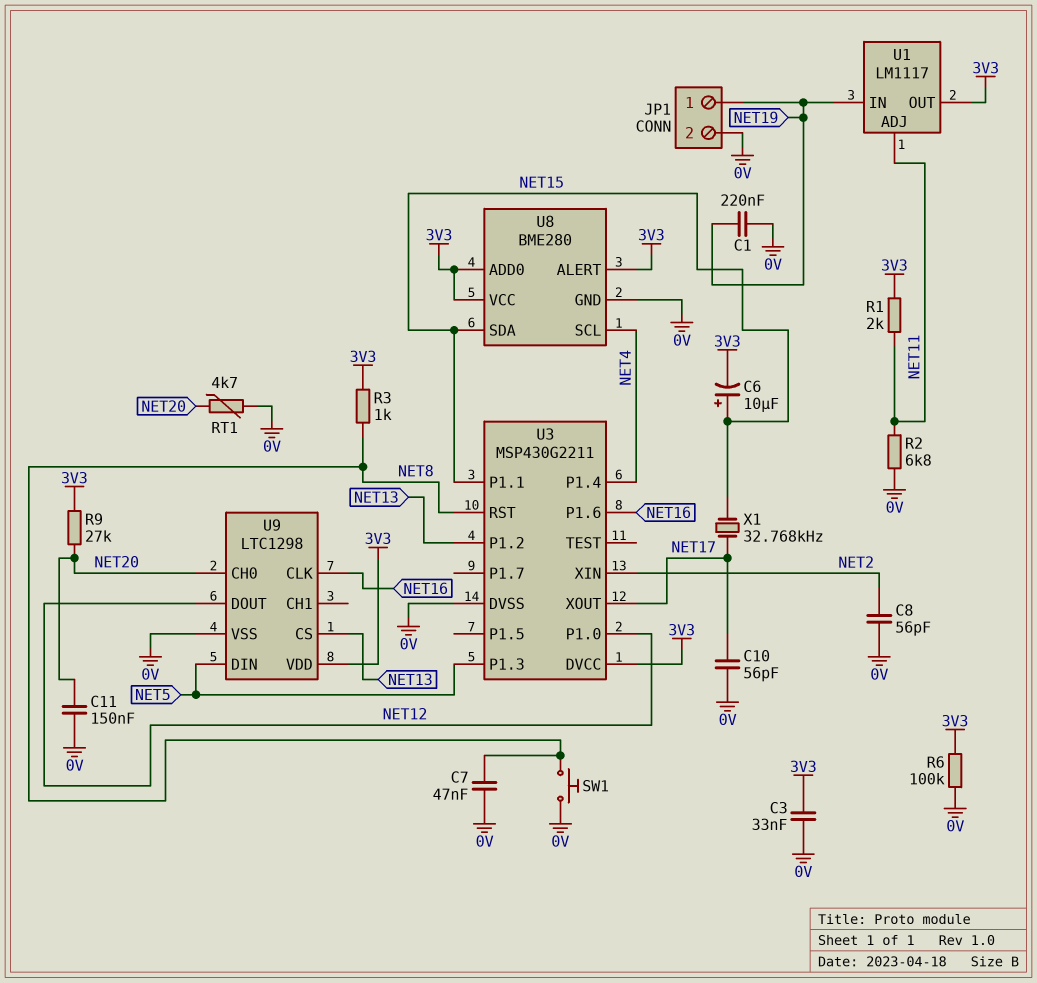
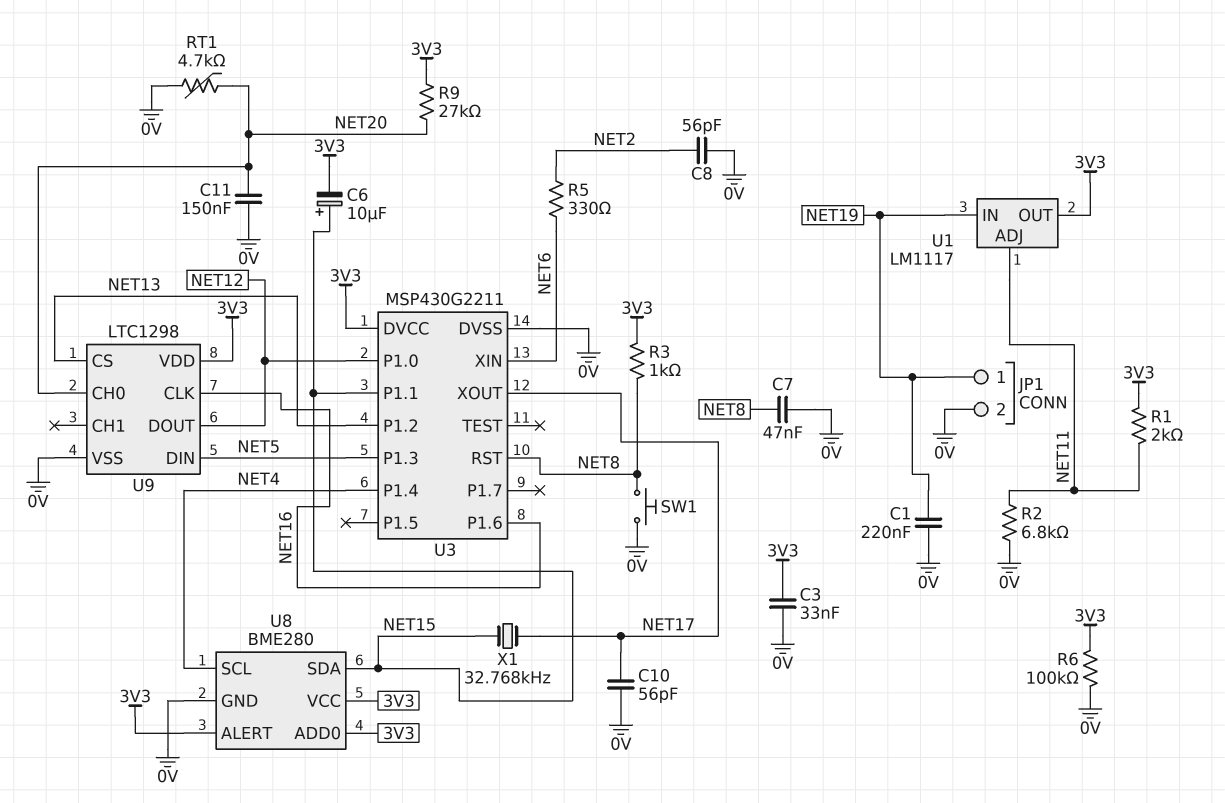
R5: none -> 330 (NET2, NET6)
U3 pin XIN: NET2 -> NET6

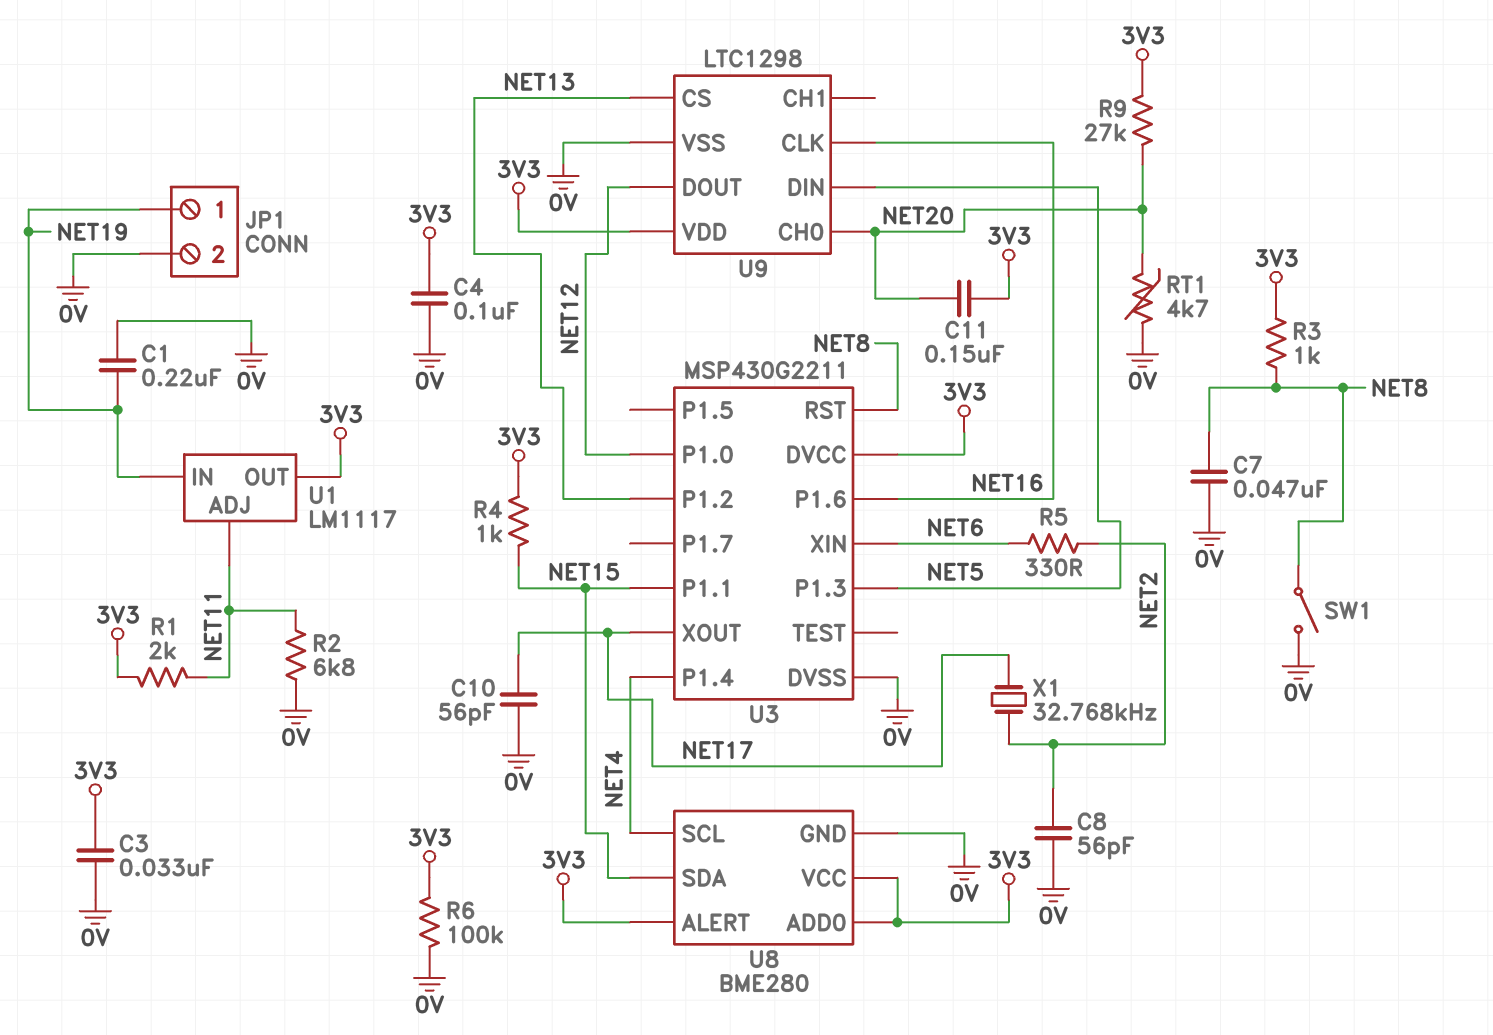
C4: none -> 100nF (0V, 3V3)
C6: 10uF (plus NET15, minus 3V3) -> none
C11: 150nF (0V, NET20) -> 150nF (3V3, NET20)
R4: none -> 1k (3V3, NET15)
SW1: button (0V, NET8) -> switch (0V, NET8)
X1: 32.768kHz (NET15, NET17) -> 32.768kHz (NET2, NET17)

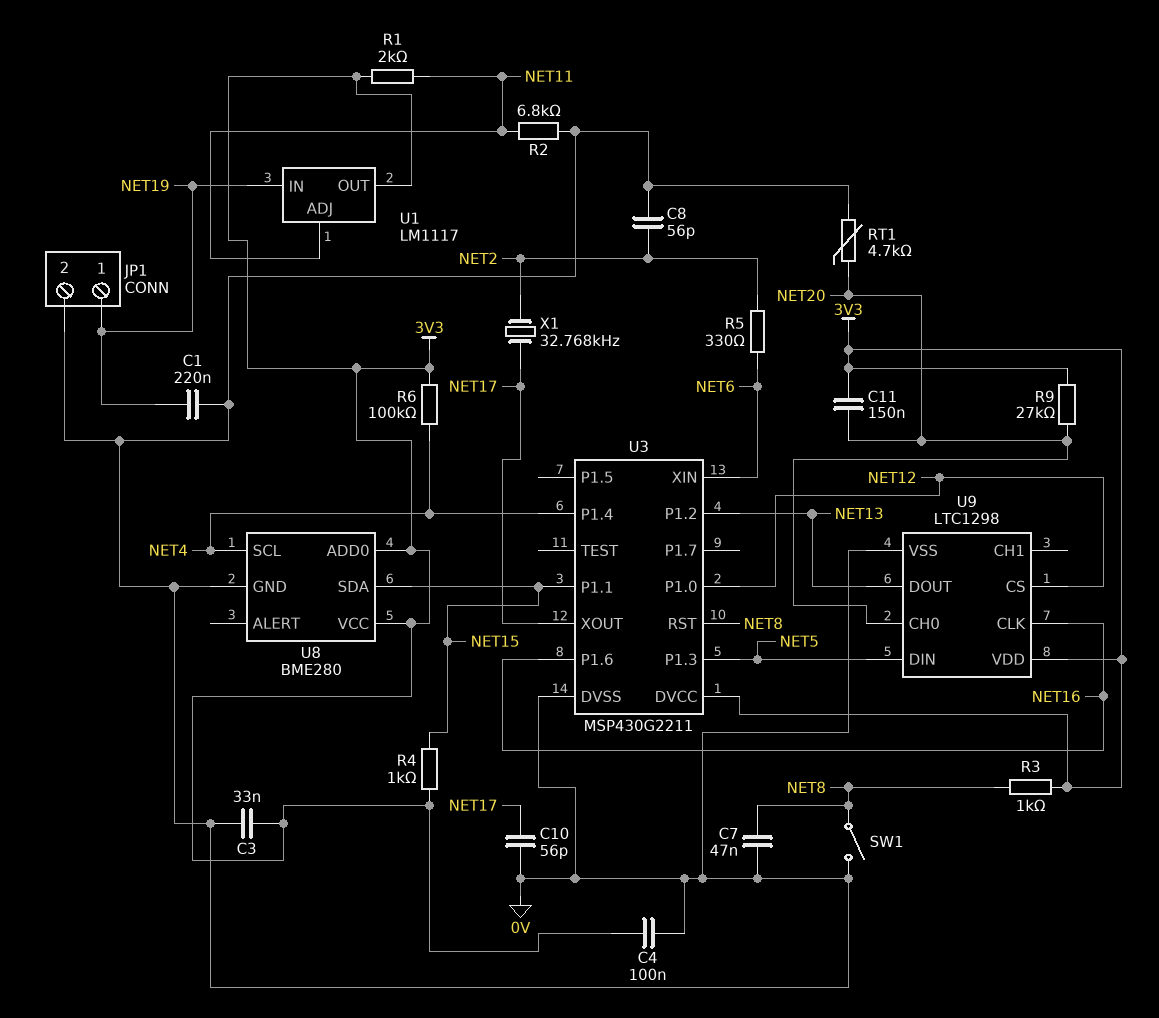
R6: 100k (0V, 3V3) -> 100k (3V3, NET4)
U8 pin ALERT: 3V3 -> none
U9 pin CS: NET13 -> NET12
U9 pin DOUT: NET12 -> NET13

